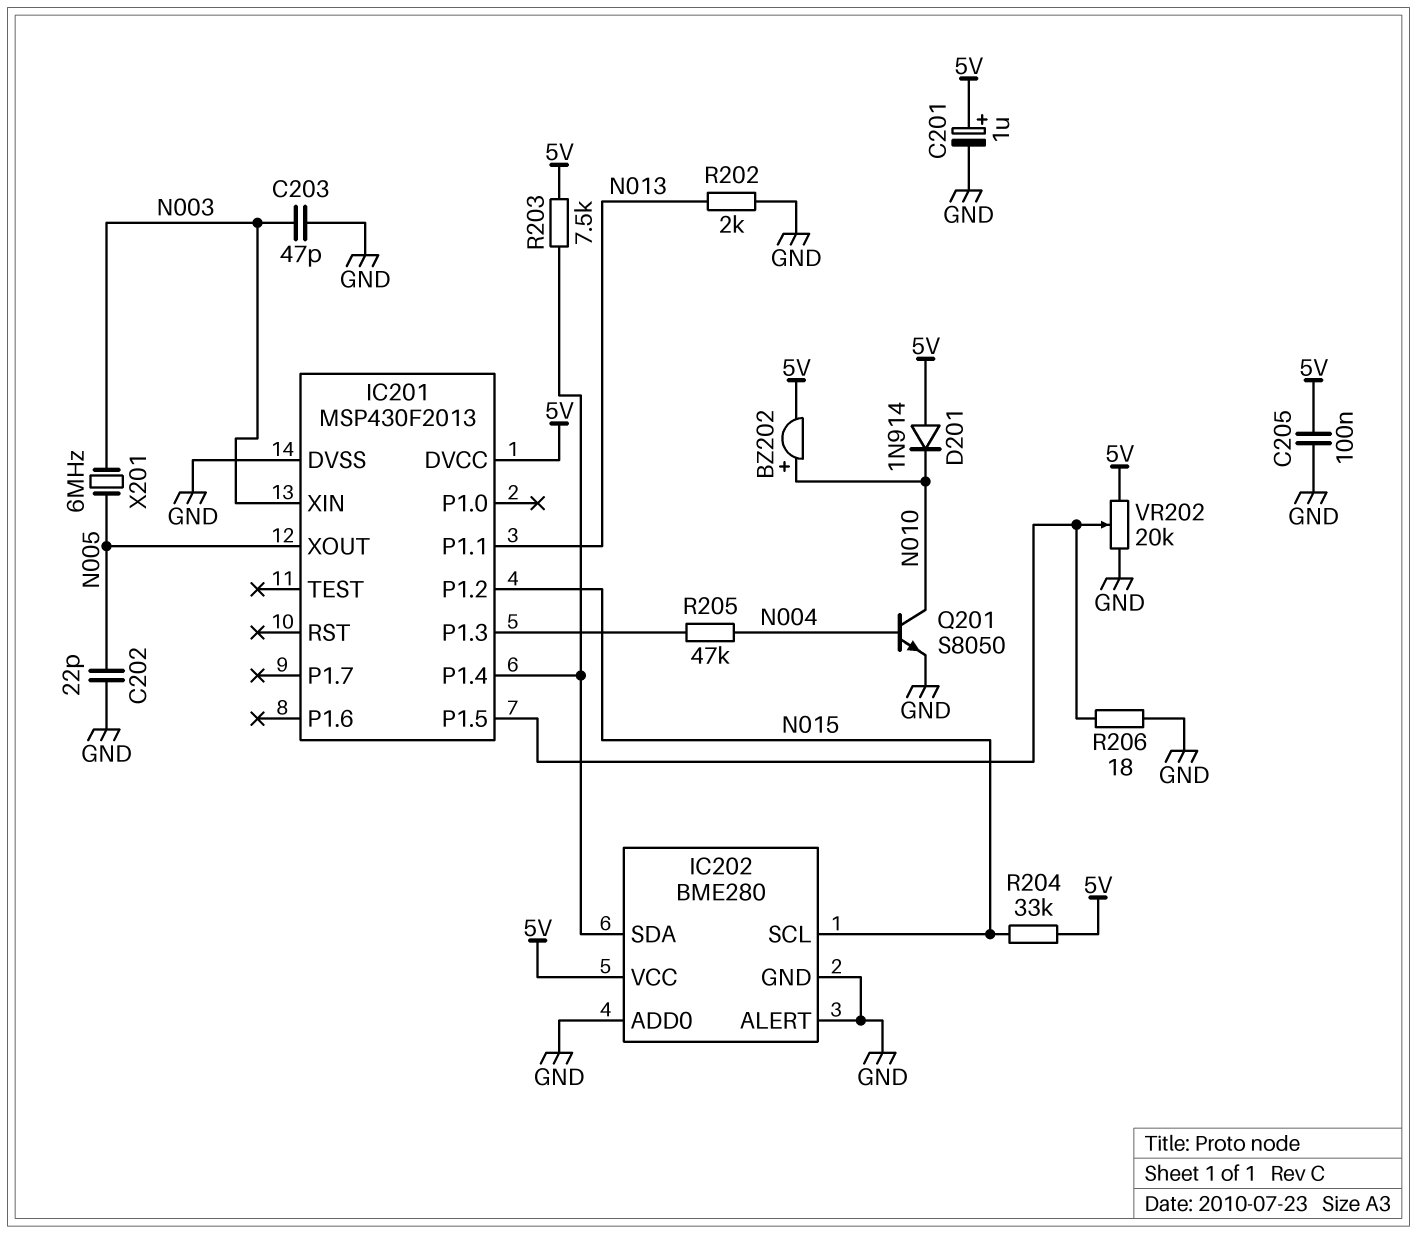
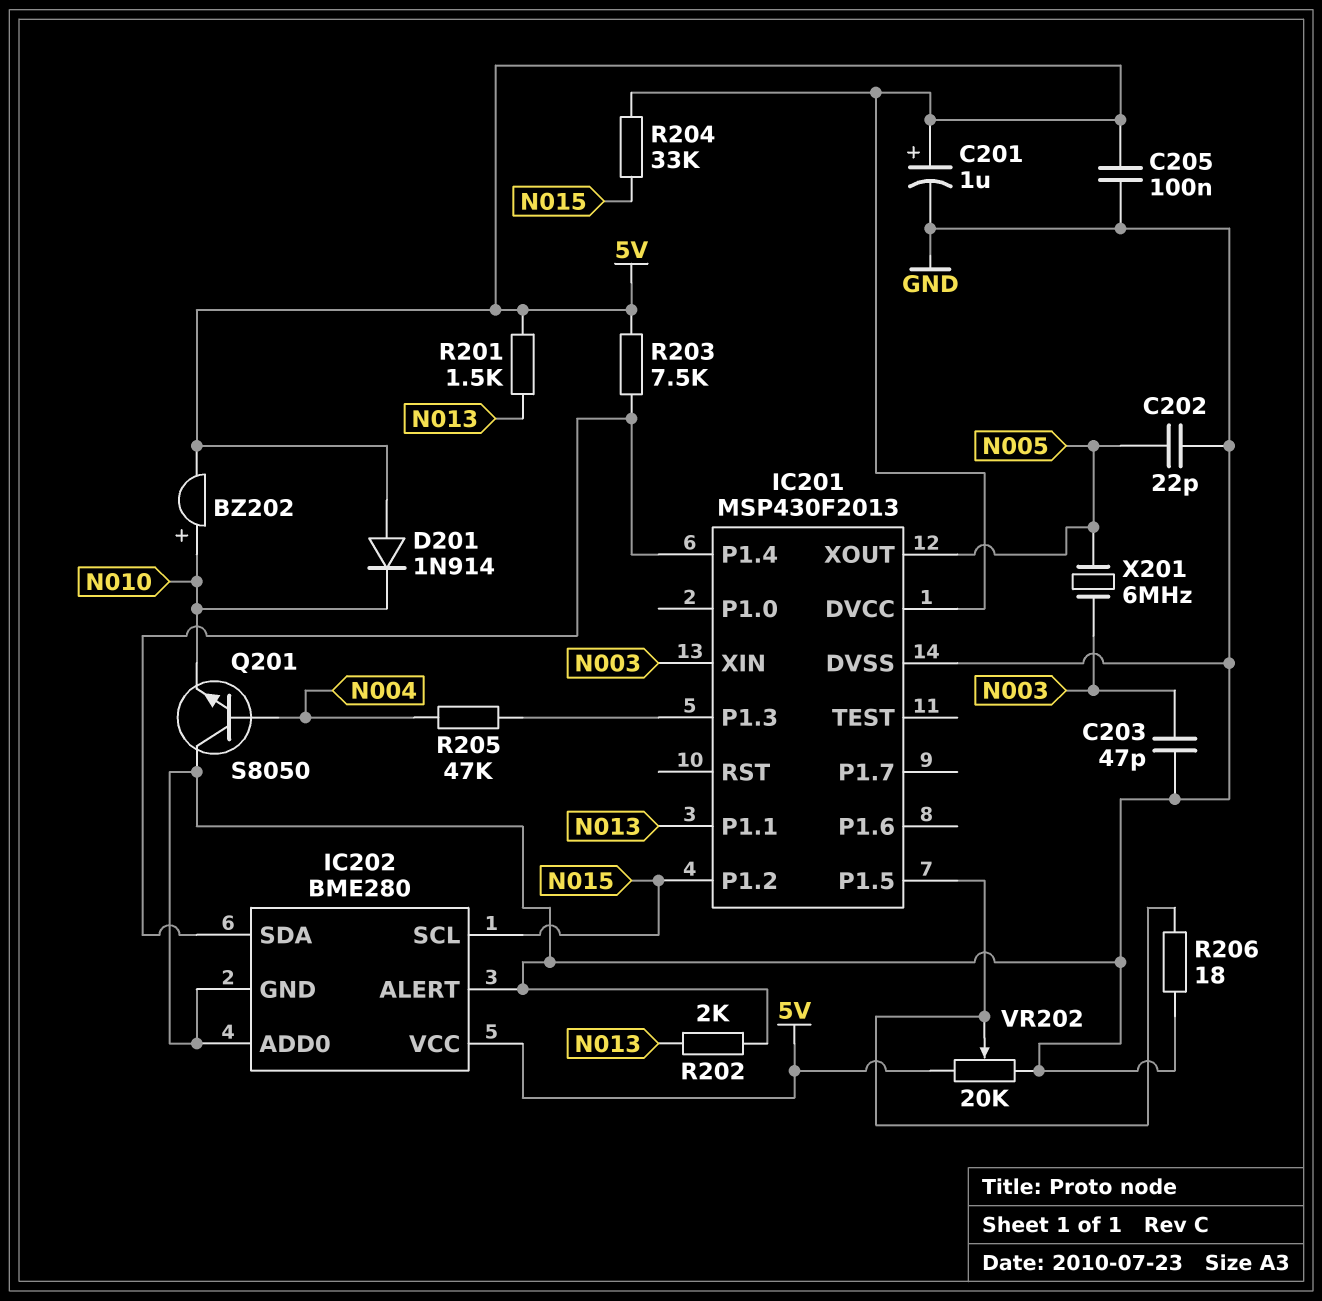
Q201: NPN S8050 (B N004, C N010, E GND) -> NPN S8050 (B N004, C GND, E N010)
R201: none -> 1.5k (5V, N013)

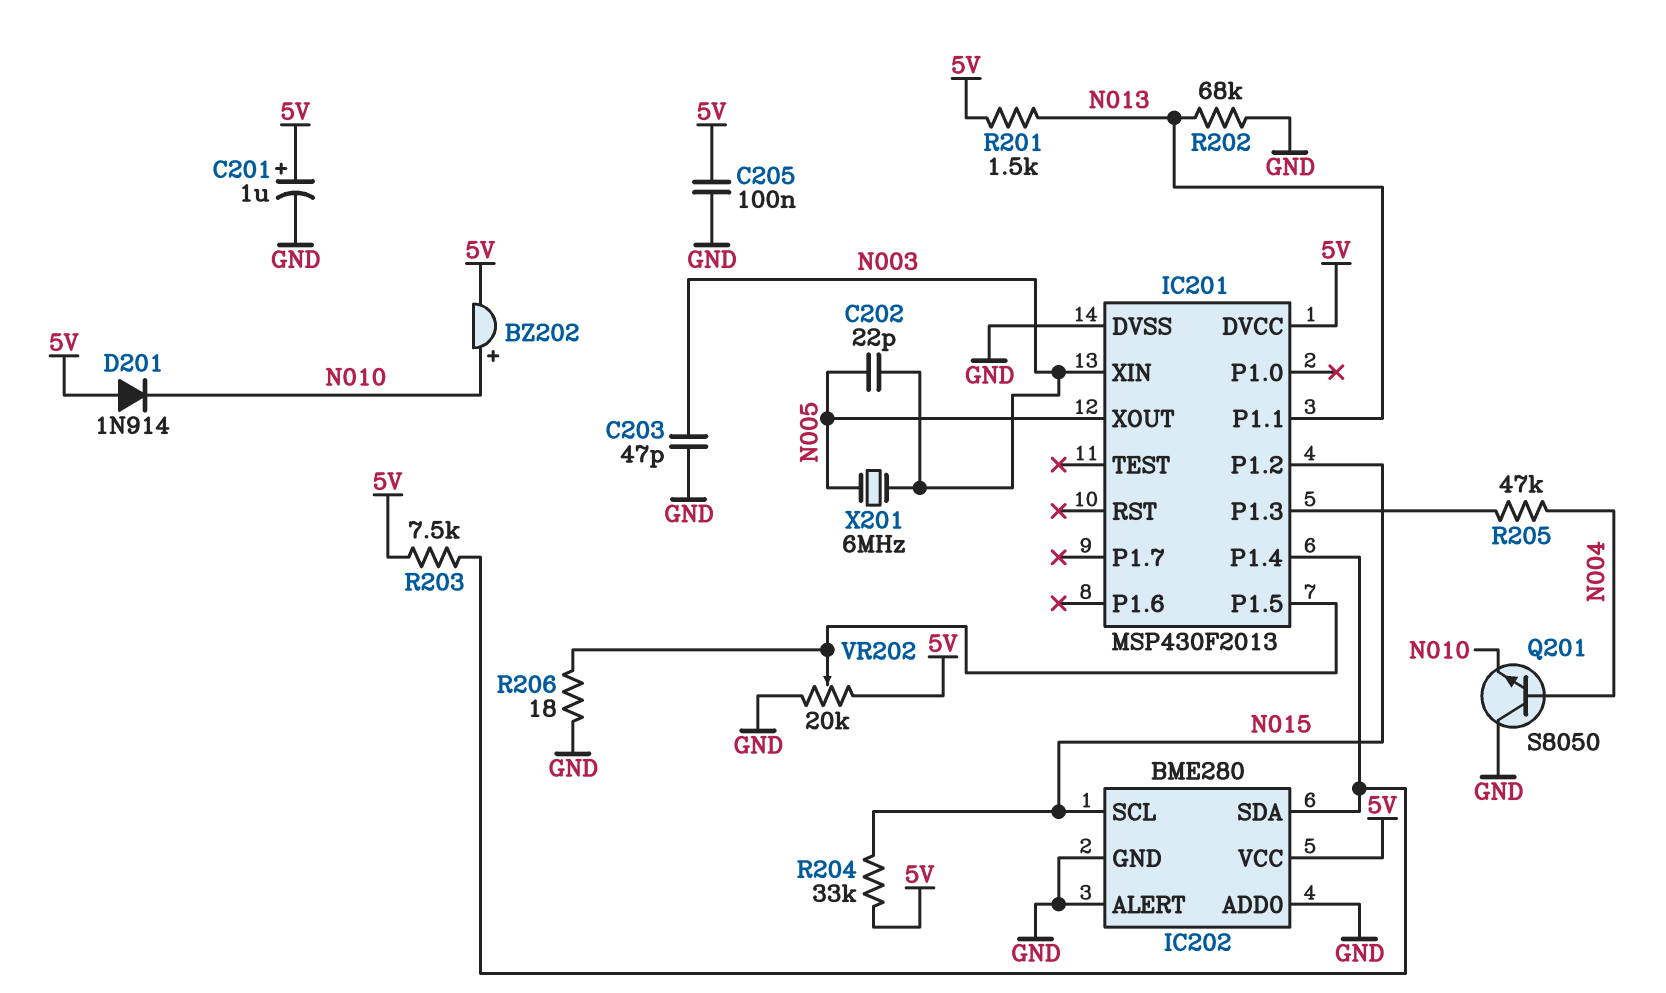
C202: 22pF (GND, N005) -> 22pF (N003, N005)
R202: 2k (GND, N013) -> 68k (GND, N013)

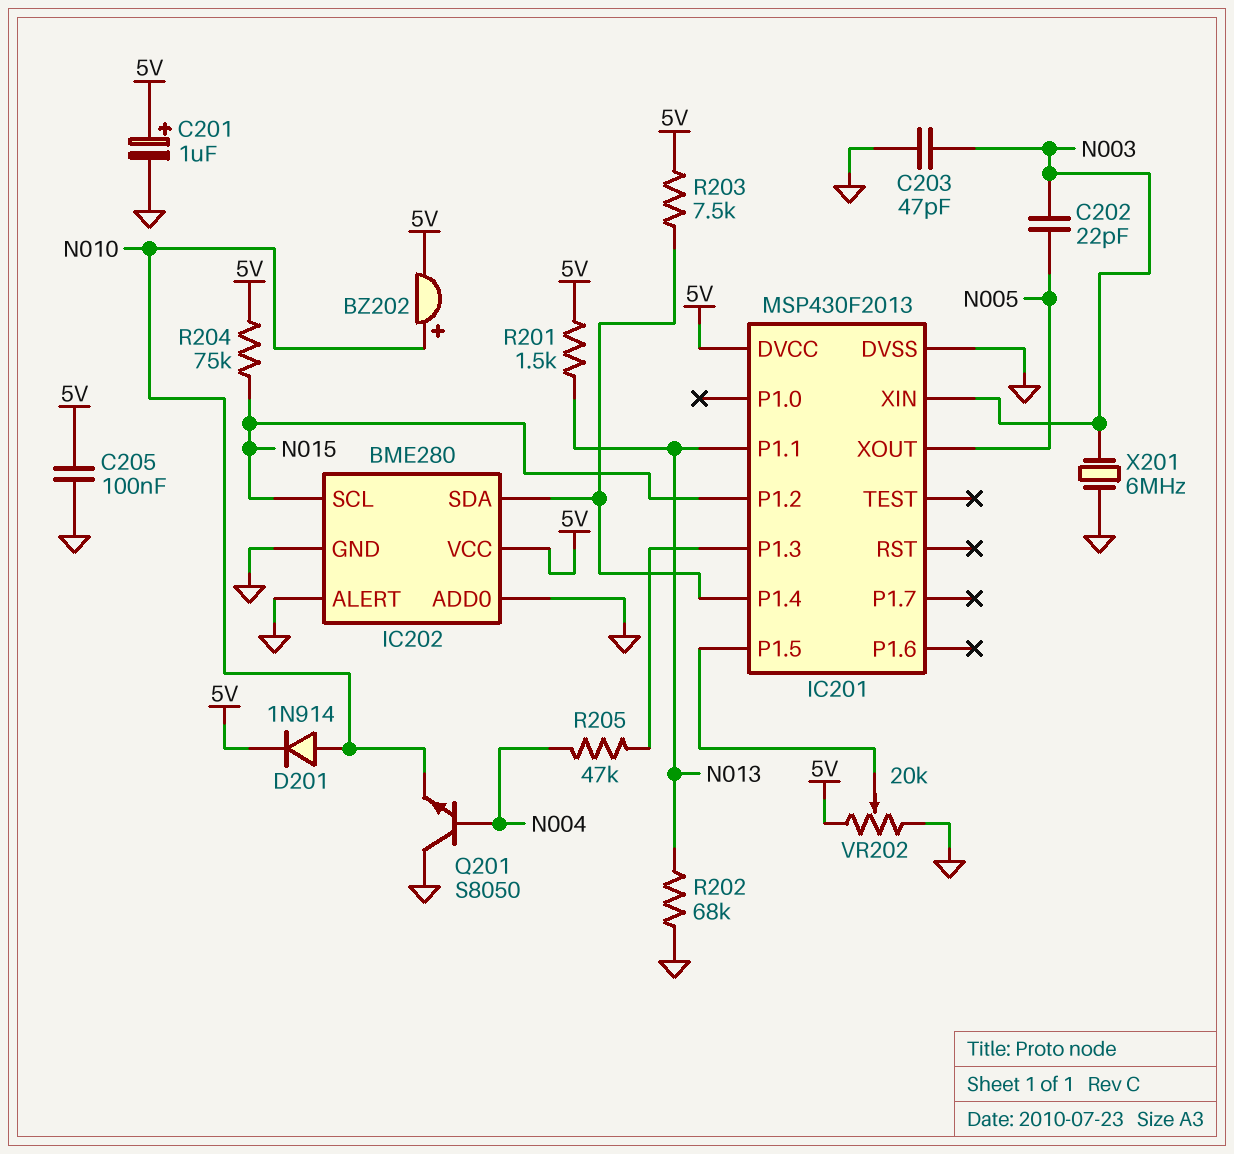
D201: diode 1N914 (A 5V, K N010) -> diode 1N914 (A N010, K 5V)
R204: 33k (5V, N015) -> 75k (5V, N015)
R206: 18 (GND, IC201/P1.5) -> none
X201: 6MHz (N003, N005) -> 6MHz (GND, N003)

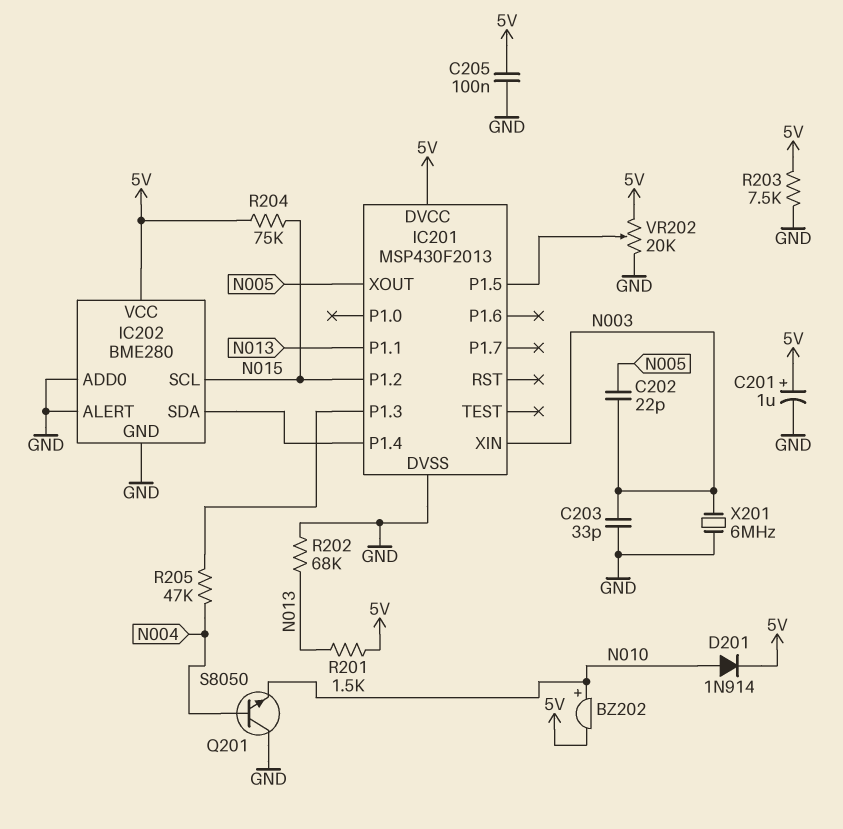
C203: 47pF (GND, N003) -> 33pF (GND, N003)
R203: 7.5k (5V, IC201/P1.4) -> 7.5k (5V, GND)

